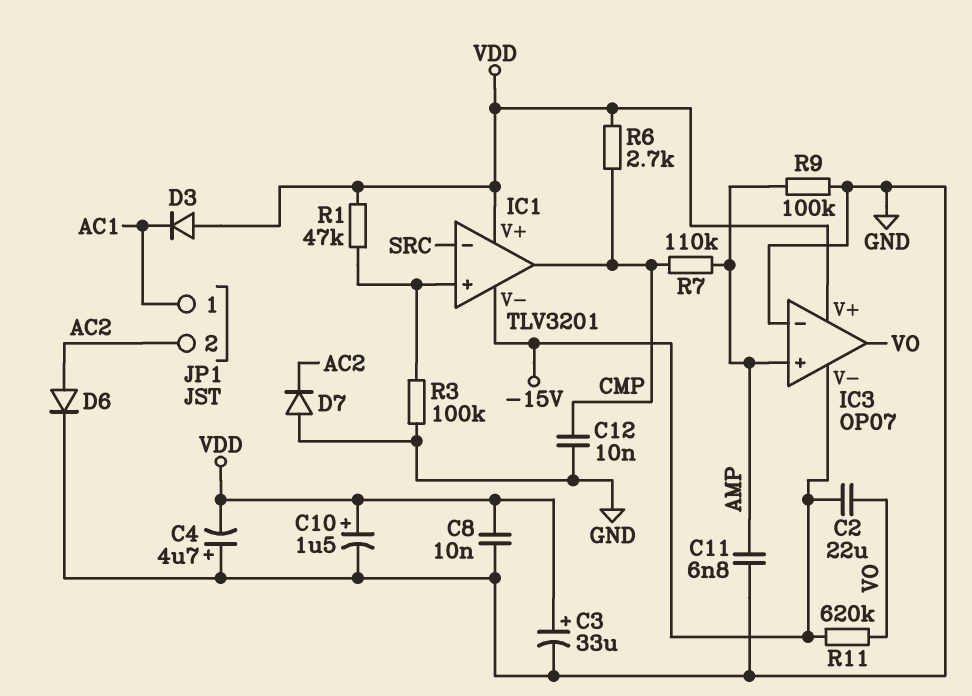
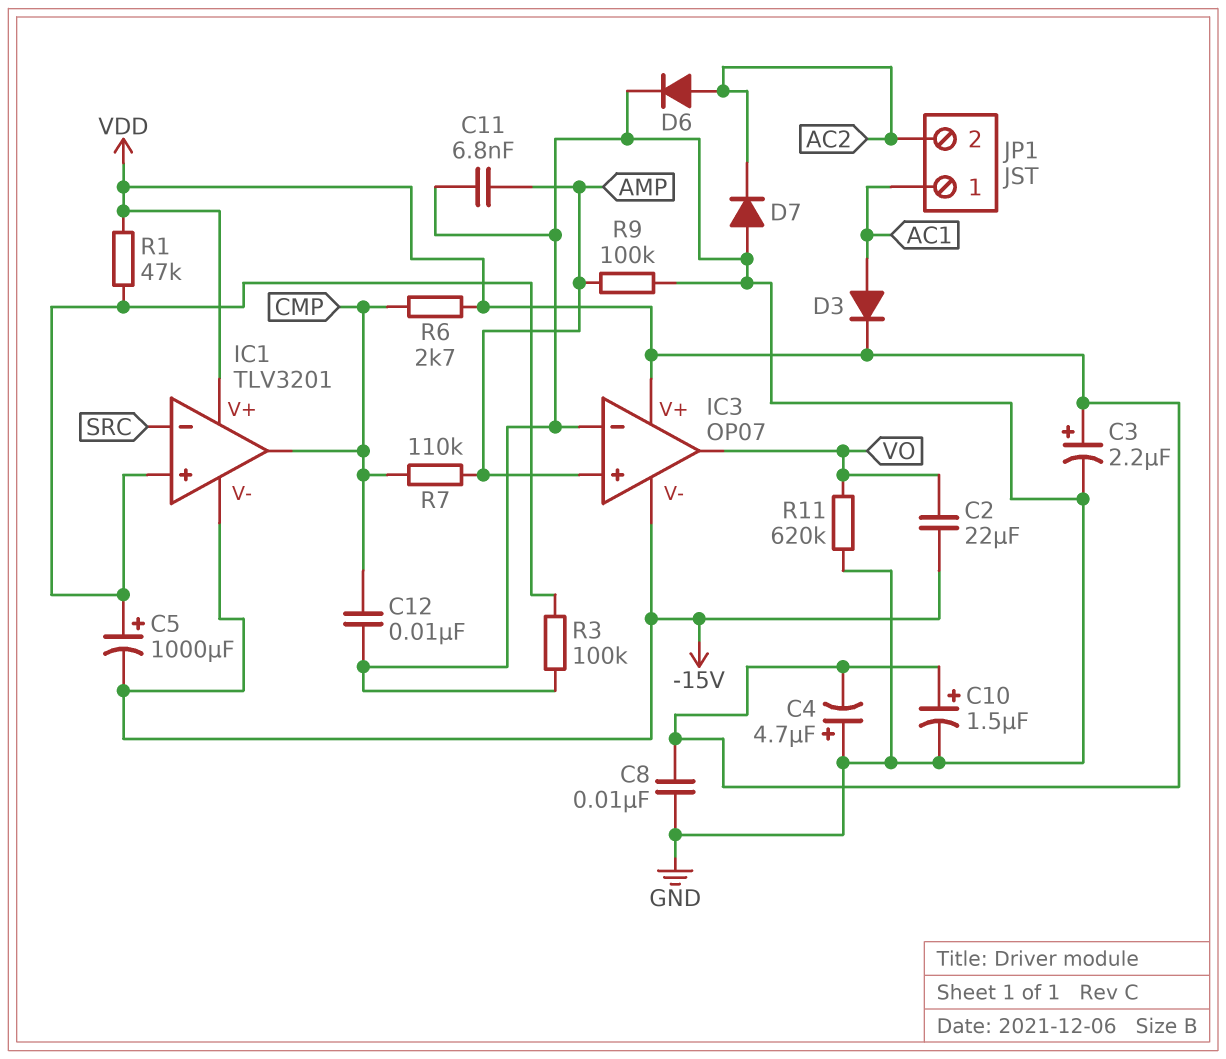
C3: 33uF (plus VDD, minus GND) -> 2.2uF (plus VDD, minus GND)
C5: none -> 1000uF (plus IC1/in+, minus -15V)
D3: diode (A VDD, K AC1) -> diode (A AC1, K VDD)
R11: 620k (-15V, VO) -> 620k (GND, VO)

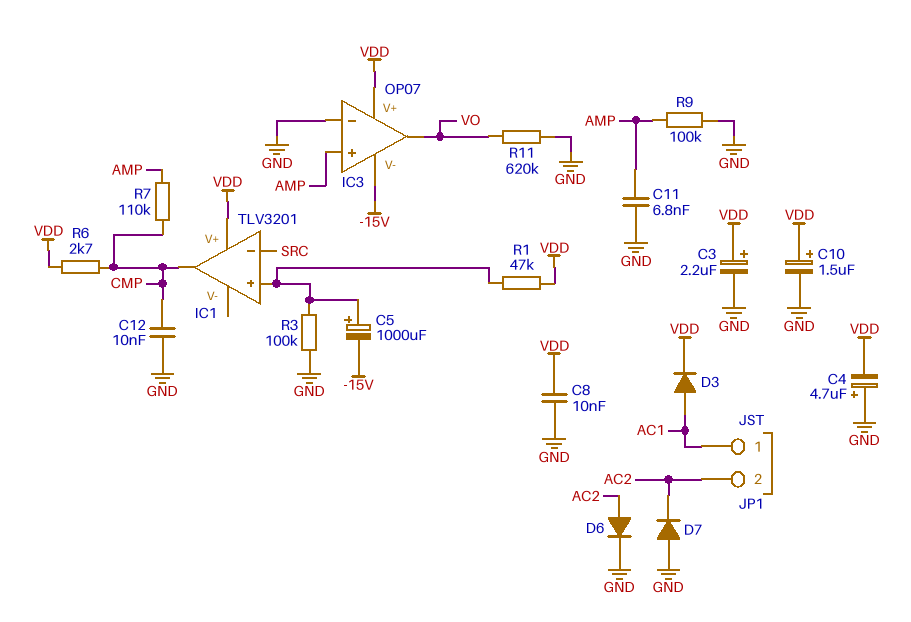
C2: 22uF (-15V, VO) -> none
IC1 pin V-: -15V -> none

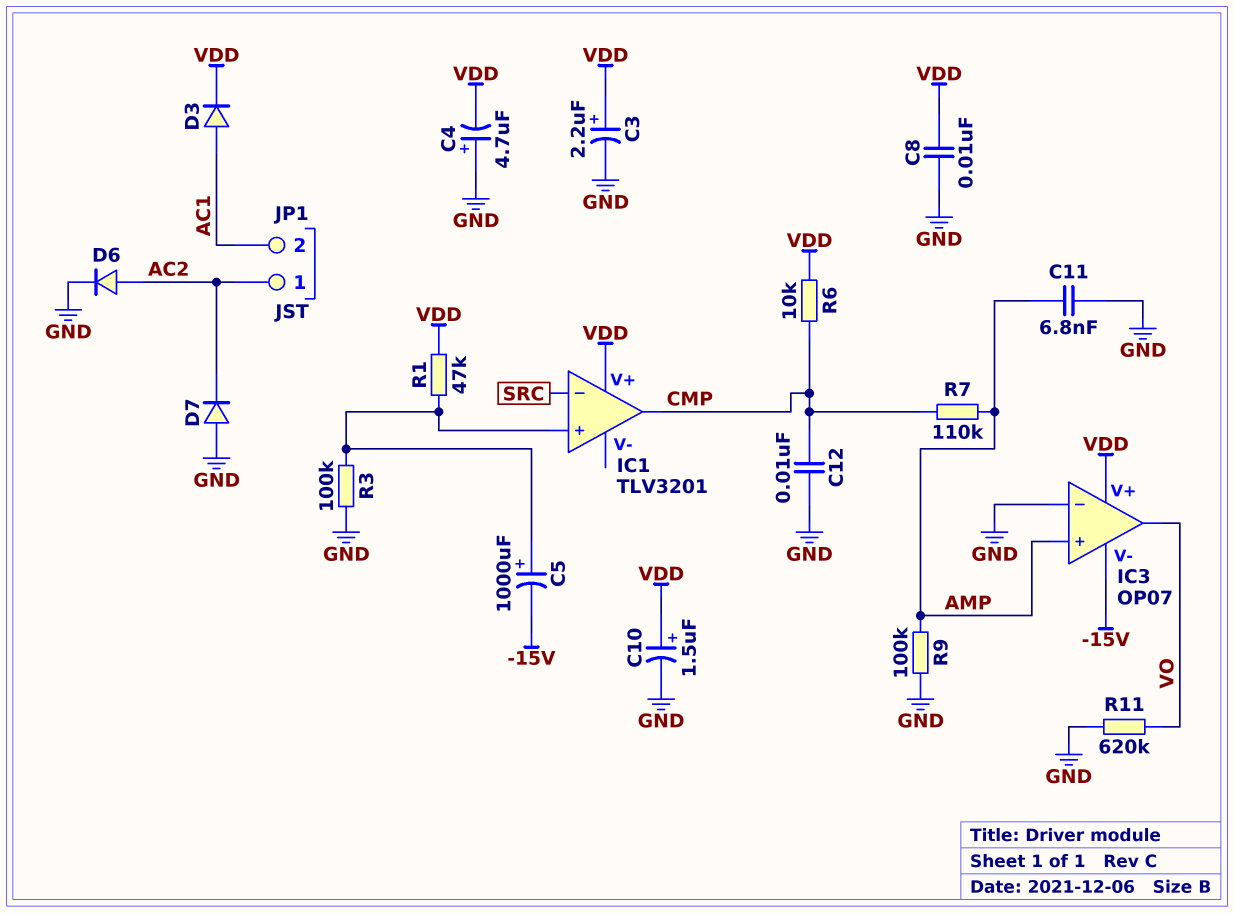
JP1 pin 1: AC1 -> AC2
JP1 pin 2: AC2 -> AC1
R6: 2.7k (CMP, VDD) -> 10k (CMP, VDD)

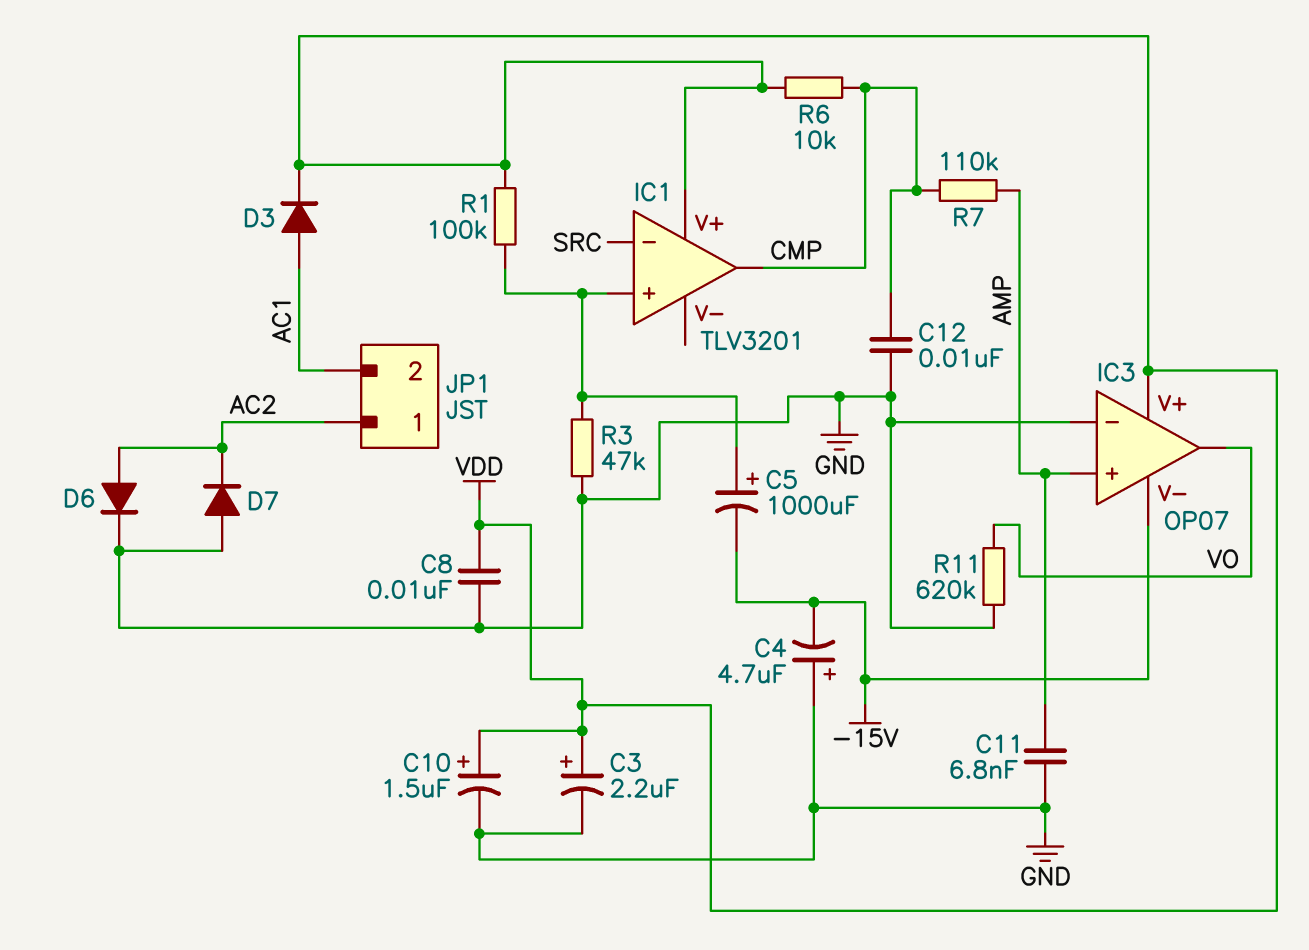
C4: 4.7uF (plus GND, minus VDD) -> 4.7uF (plus GND, minus -15V)
R1: 47k (IC1/in+, VDD) -> 100k (IC1/in+, VDD)
R3: 100k (GND, IC1/in+) -> 47k (GND, IC1/in+)
R9: 100k (AMP, GND) -> none

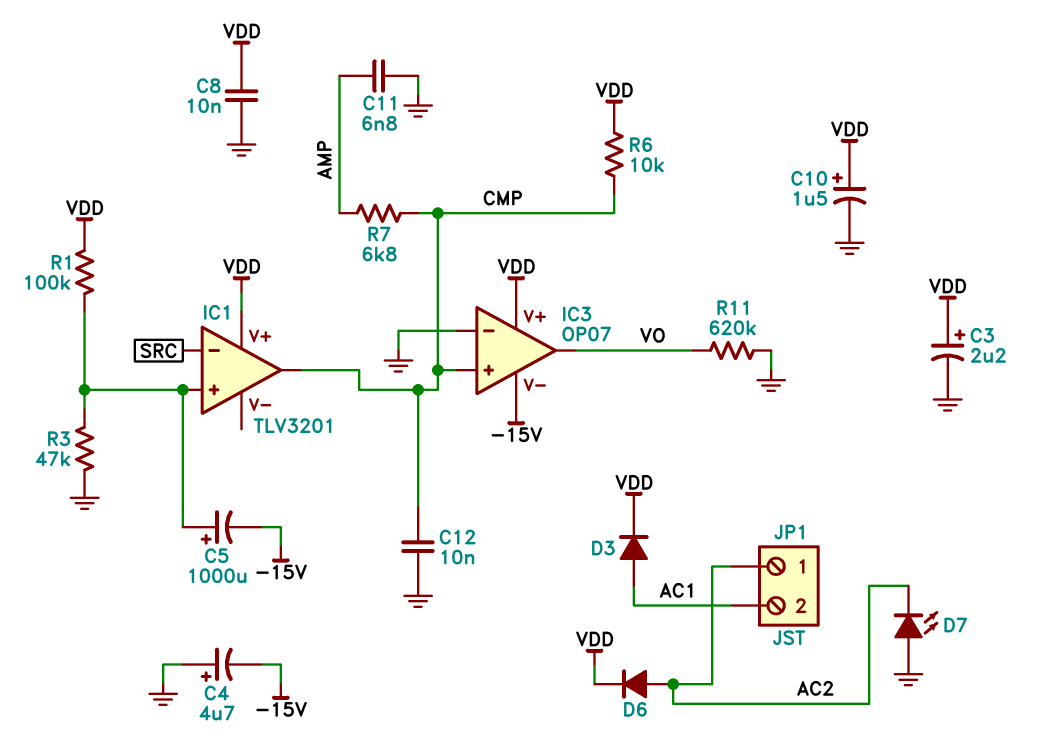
D6: diode (A AC2, K GND) -> diode (A AC2, K VDD)
D7: diode (A GND, K AC2) -> LED (A GND, K AC2)
IC3 pin in+: AMP -> CMP
R7: 110k (AMP, CMP) -> 6.8k (AMP, CMP)

